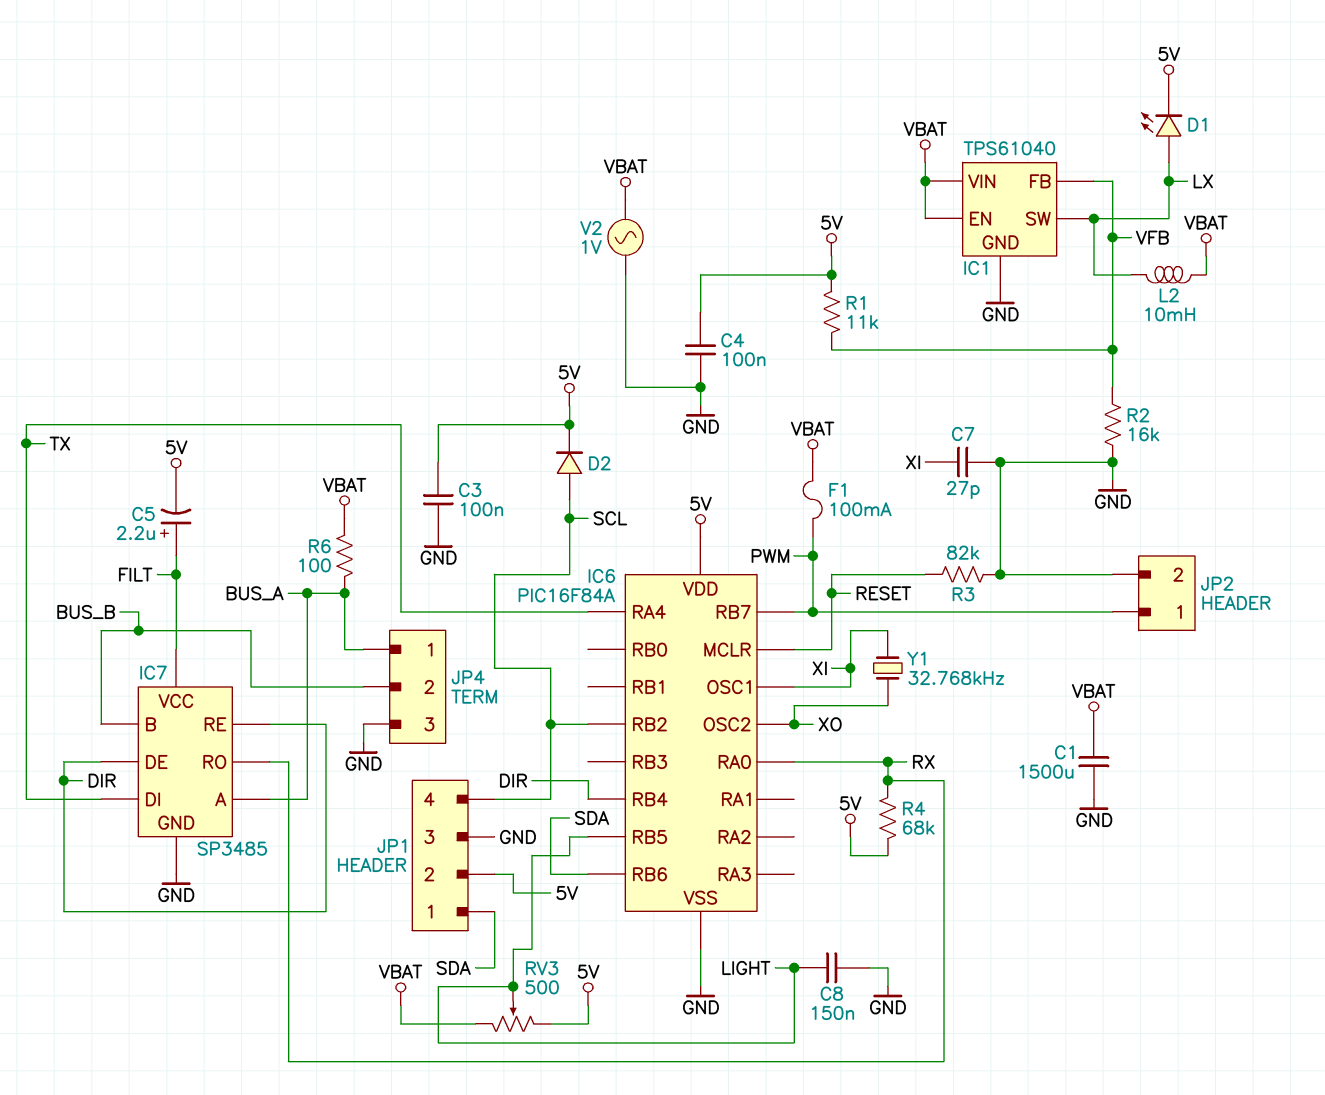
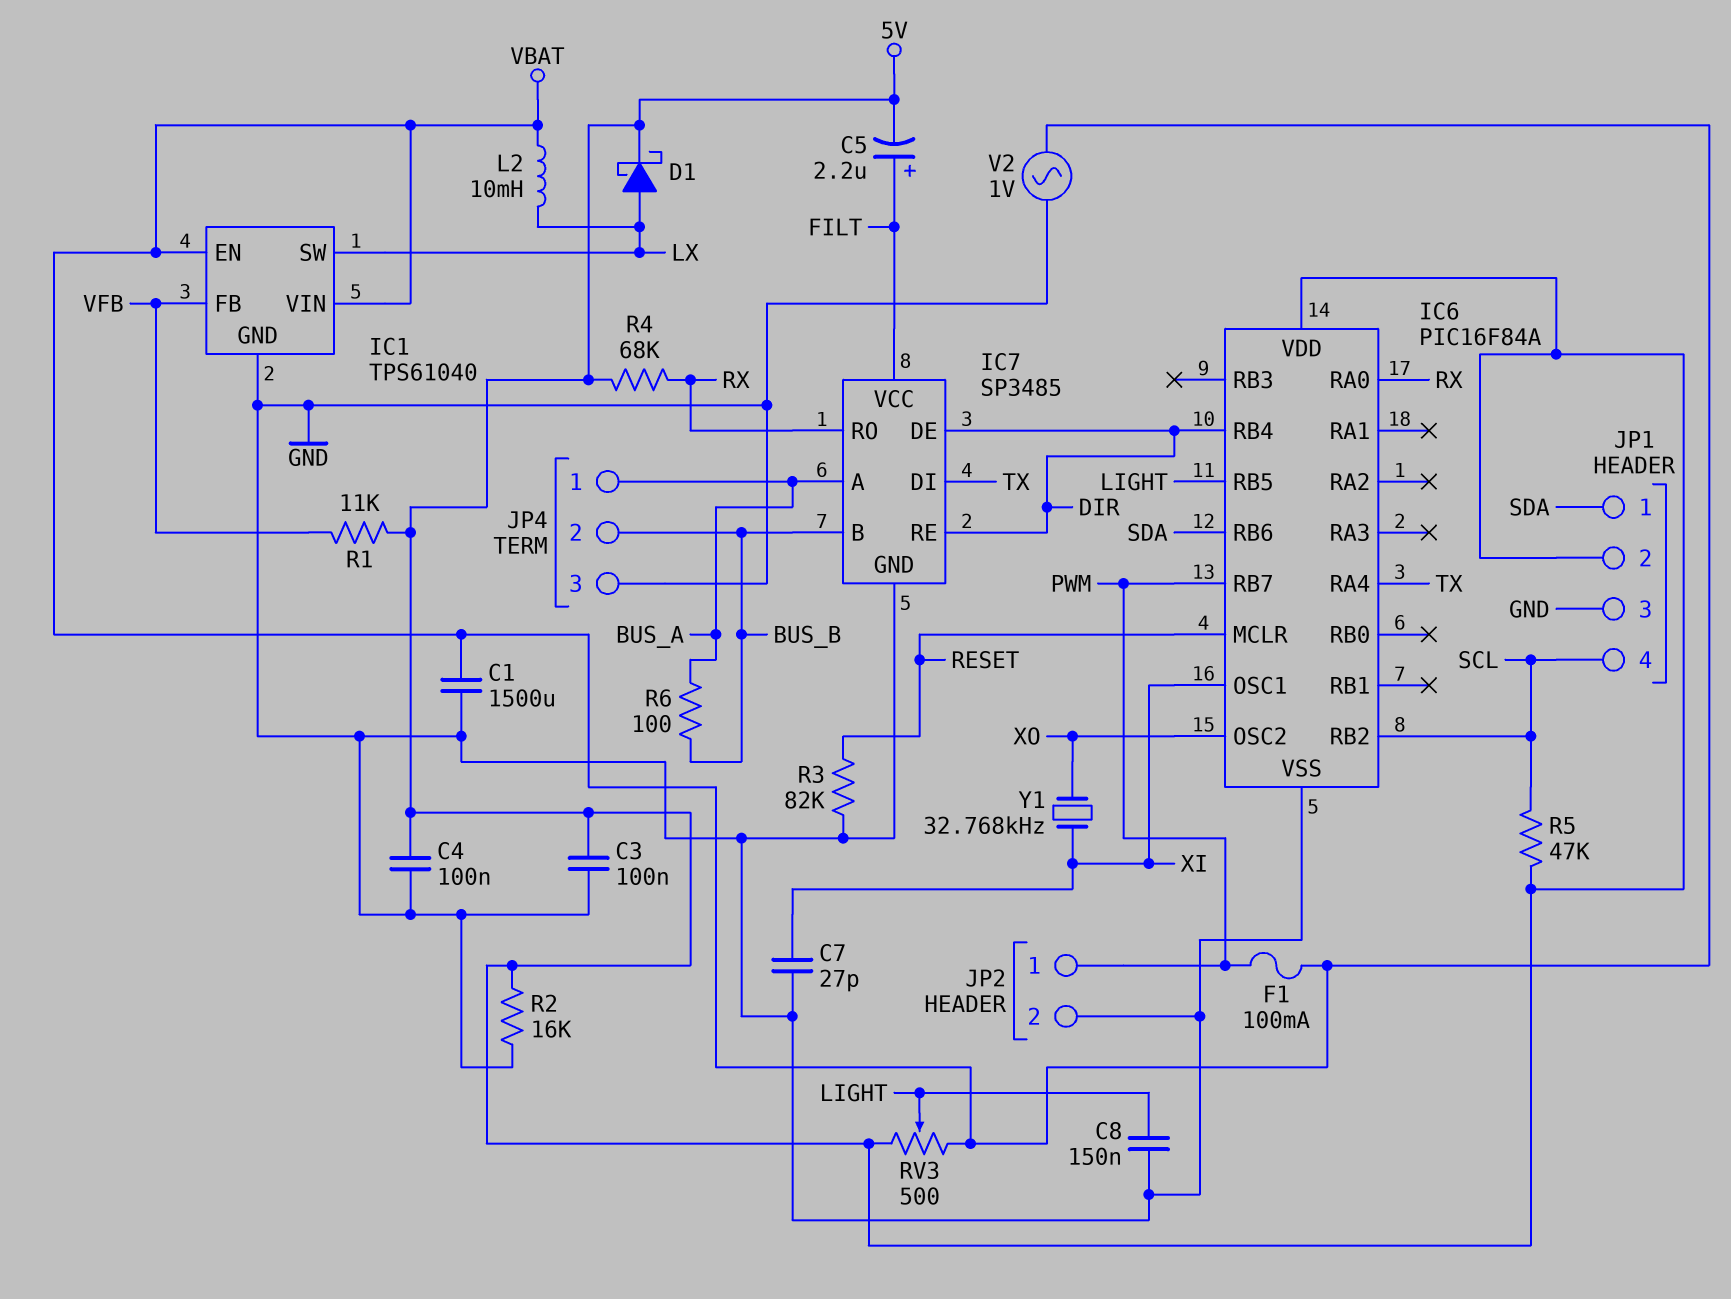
D1: LED (A LX, K 5V) -> schottky (A LX, K 5V)
D2: diode (A SCL, K 5V) -> none
R2: 16k (GND, VFB) -> 16k (5V, GND)
R5: none -> 47k (5V, SCL)
R6: 100 (BUS_A, VBAT) -> 100 (BUS_A, BUS_B)

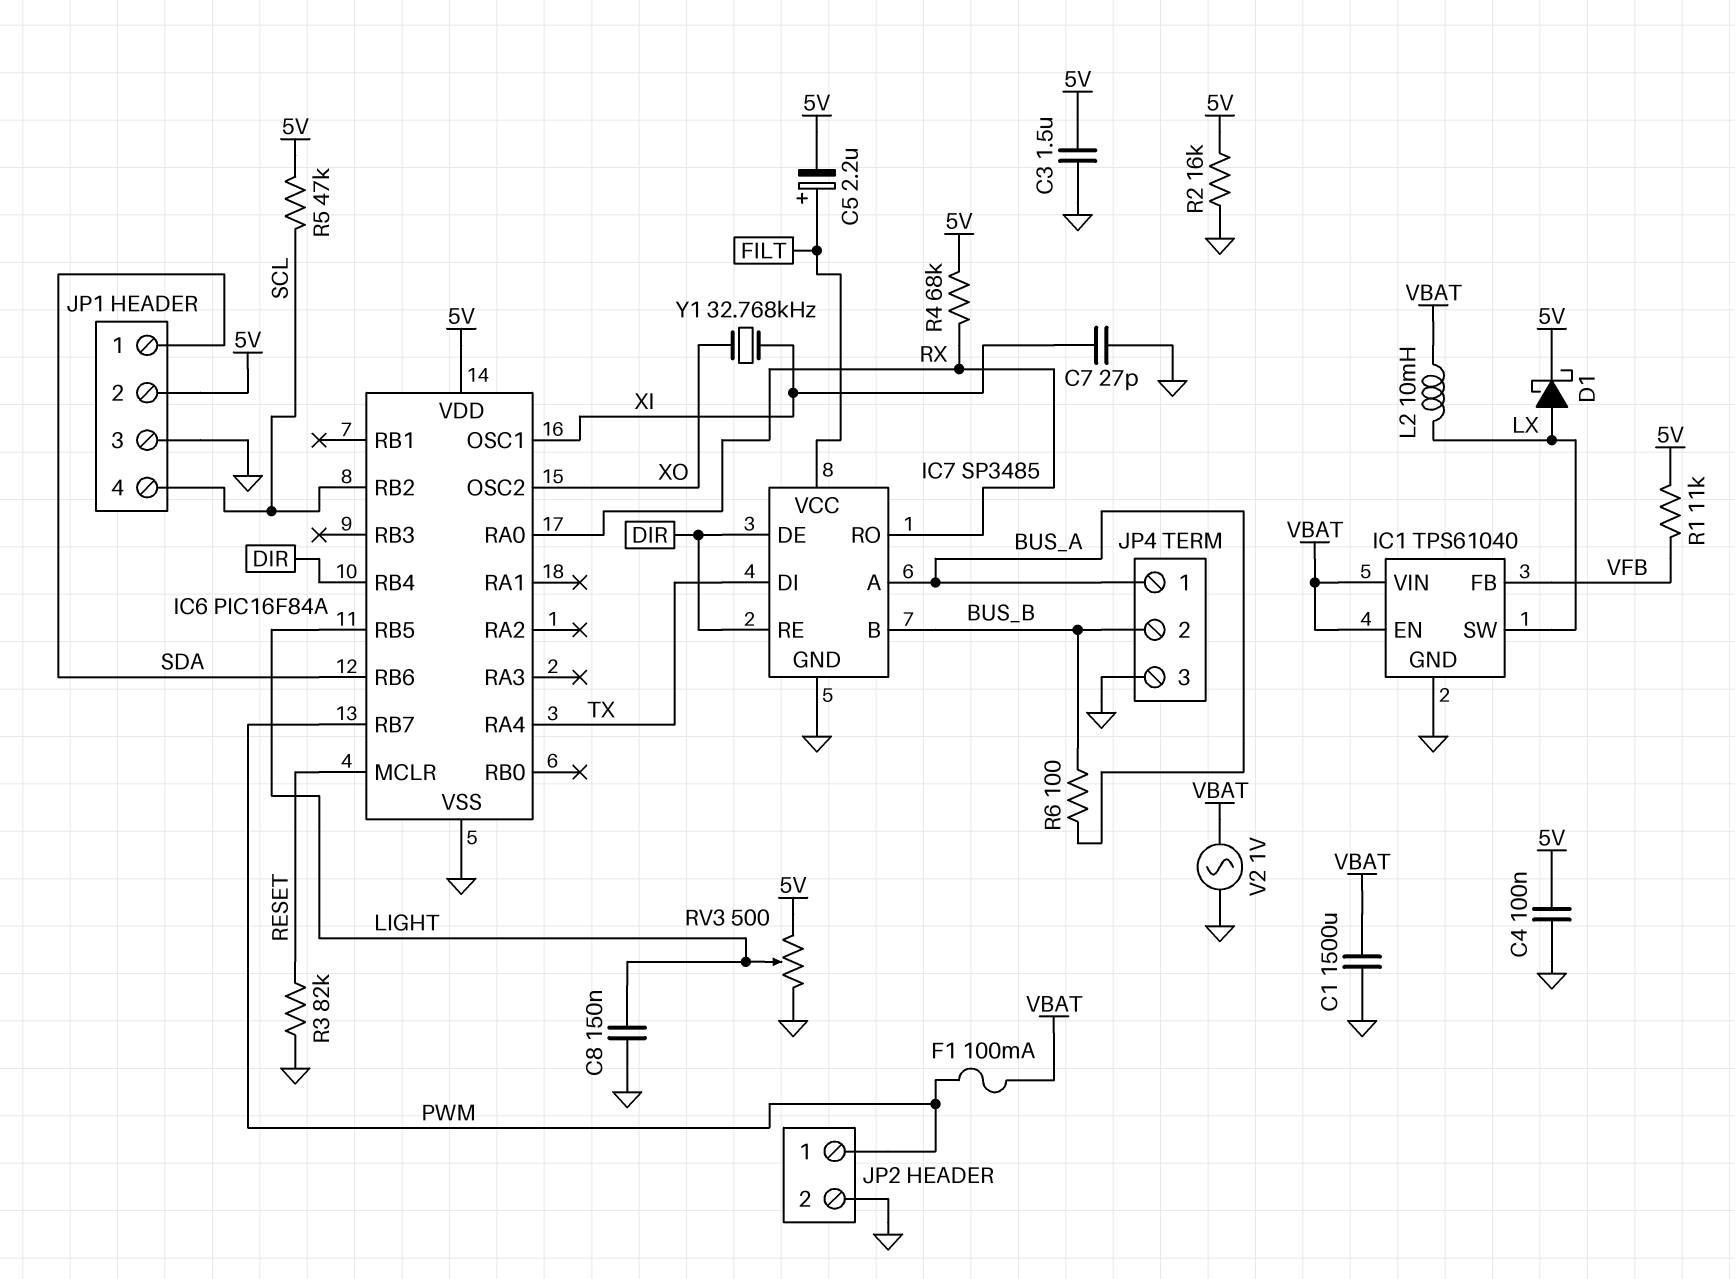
C3: 100nF (5V, GND) -> 1.5uF (5V, GND)
RV3: 500 (5V, VBAT, wiper LIGHT) -> 500 (5V, GND, wiper LIGHT)

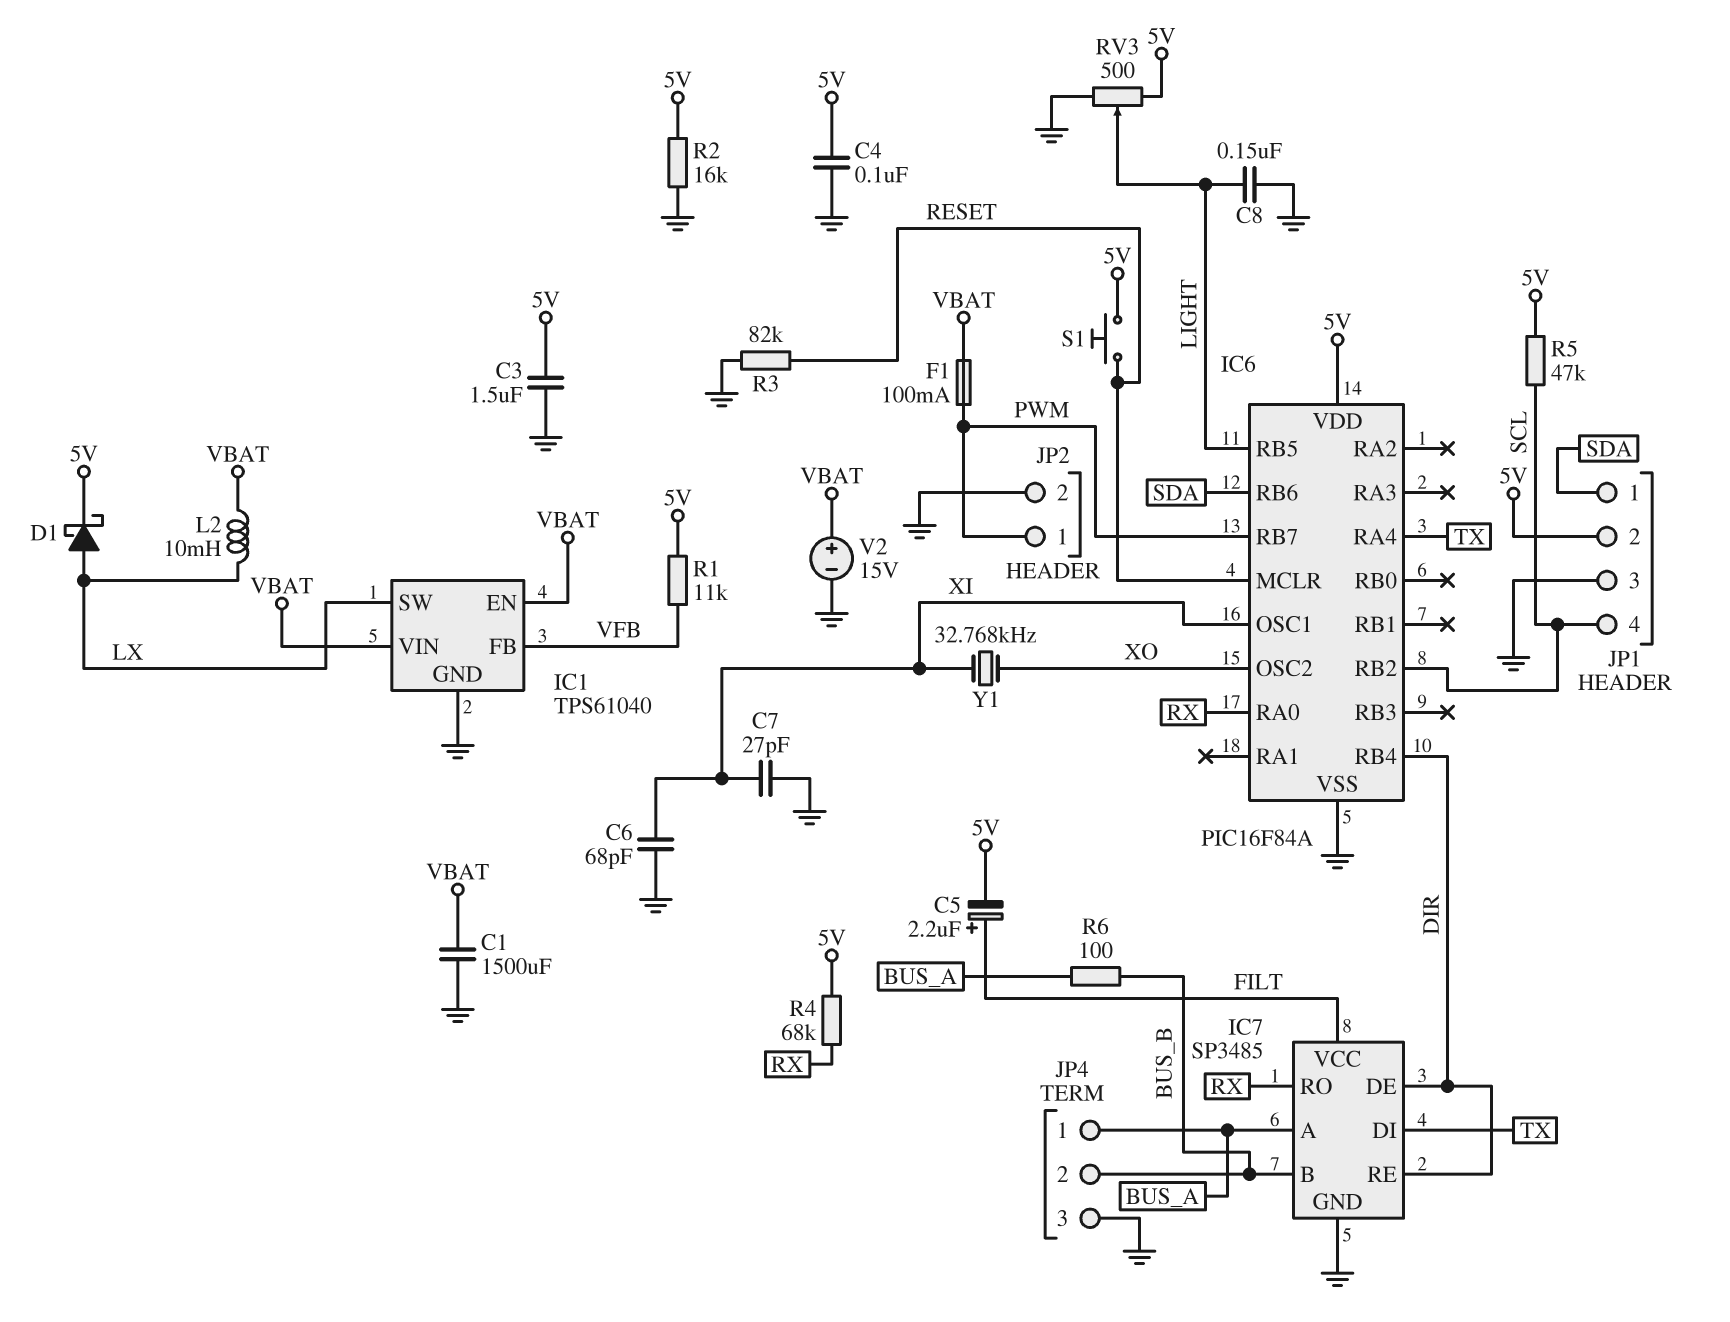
C6: none -> 68pF (GND, XI)
S1: none -> button (5V, RESET)
V2: AC 1V (GND, VBAT) -> 15V (plus VBAT, minus GND)

